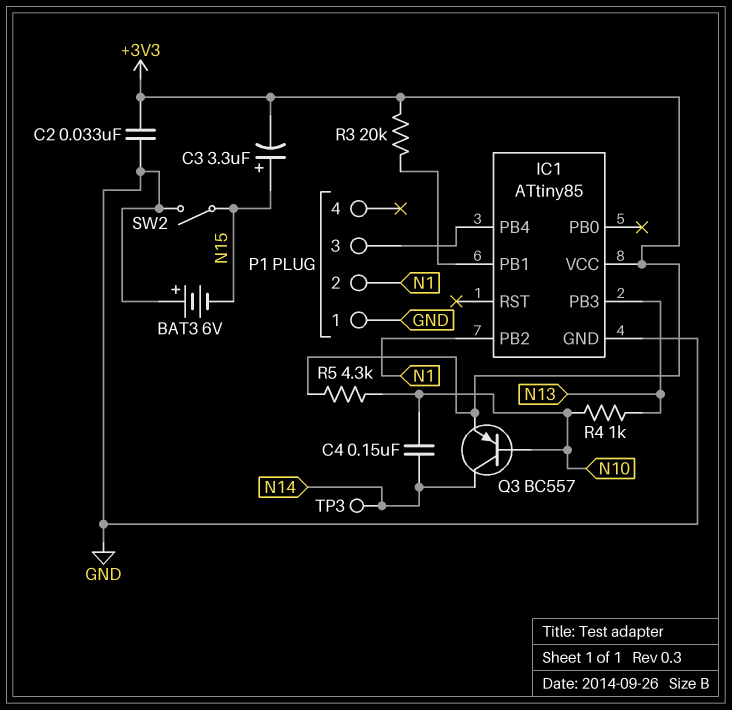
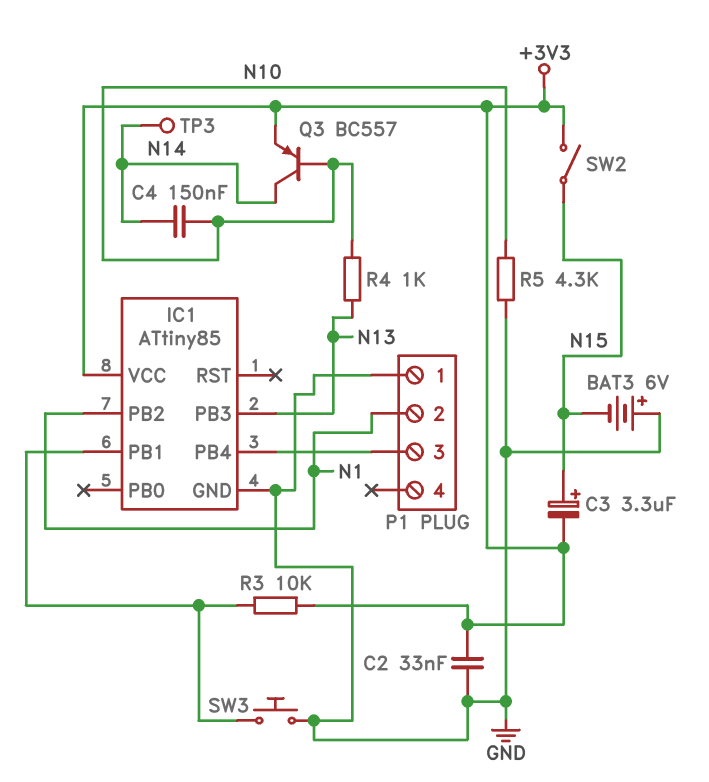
R3: 20k (+3V3, IC1/PB1) -> 10k (+3V3, IC1/PB1)
R5: 4.3k (+3V3, N10) -> 4.3k (GND, N10)
SW2: switch (GND, N15) -> switch (+3V3, N15)
SW3: none -> button (GND, IC1/PB1)

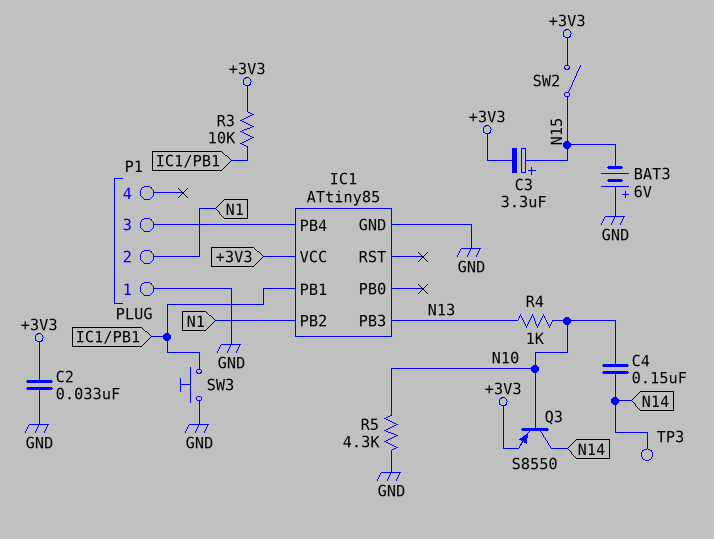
Q3: PNP BC557 (B N10, C N14, E +3V3) -> PNP S8550 (B N10, C N14, E +3V3)

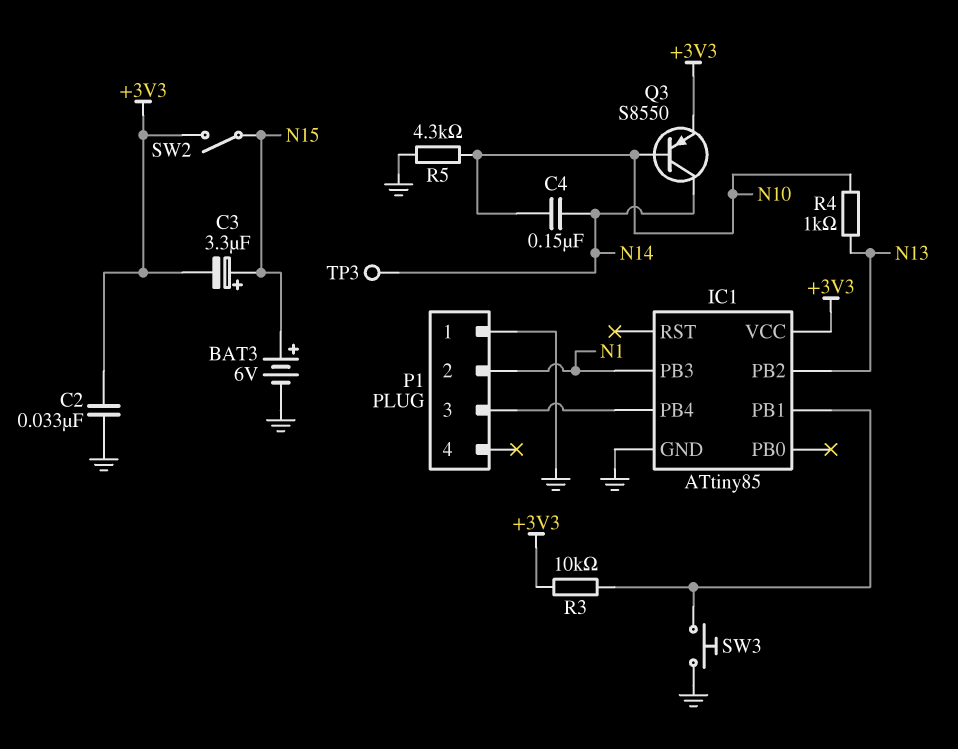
BAT3: 6V (plus GND, minus N15) -> 6V (plus N15, minus GND)
IC1 pin PB2: N1 -> N13
IC1 pin PB3: N13 -> N1

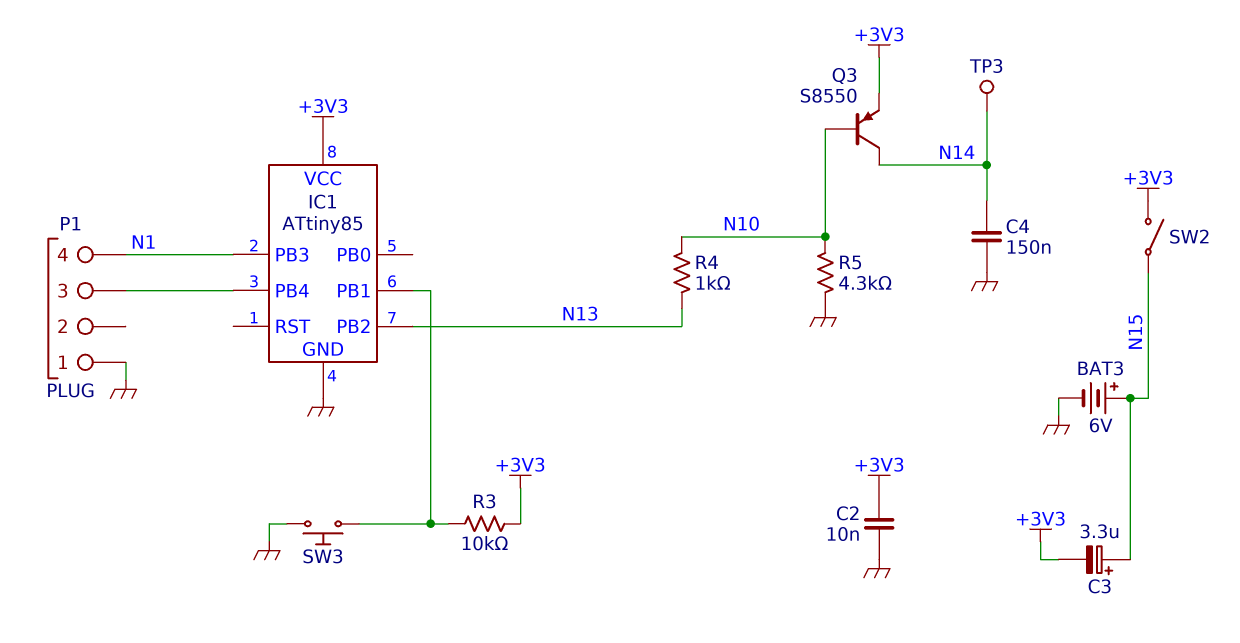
C2: 33nF (+3V3, GND) -> 10nF (+3V3, GND)
C4: 150nF (N10, N14) -> 150nF (GND, N14)
P1 pin 2: N1 -> none
P1 pin 4: none -> N1

